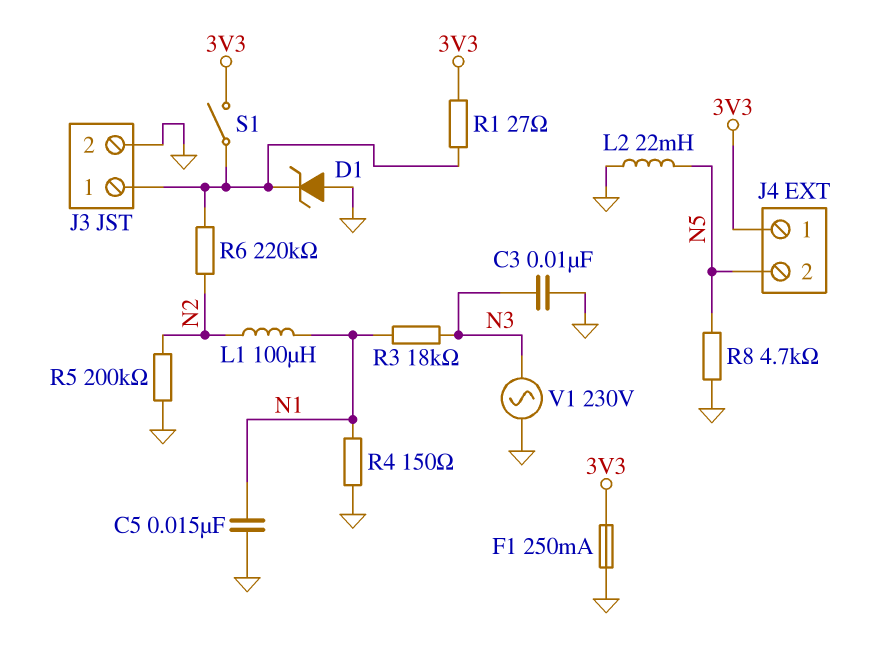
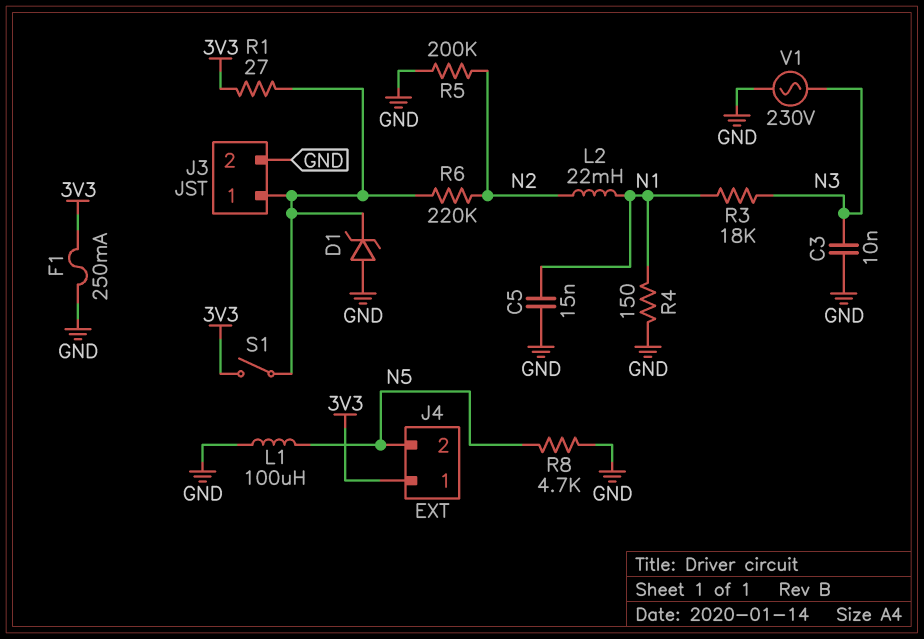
L1: 100uH (N1, N2) -> 100uH (GND, N5)
L2: 22mH (GND, N5) -> 22mH (N1, N2)

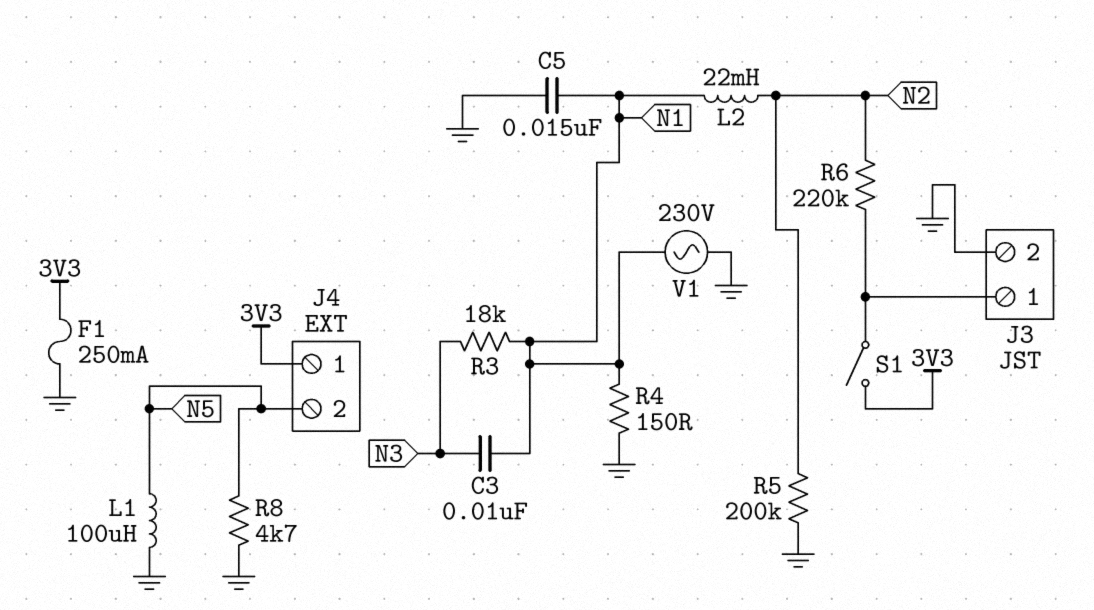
C3: 10nF (GND, N3) -> 10nF (N1, N3)
D1: zener (A GND, K J3/1) -> none
R1: 27 (3V3, J3/1) -> none
V1: AC 230V (GND, N3) -> AC 230V (GND, N1)

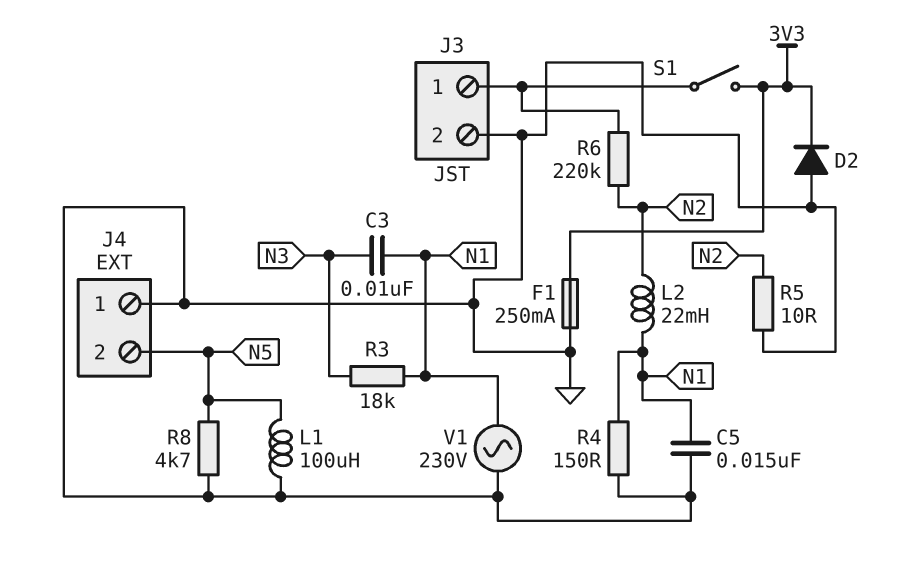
D2: none -> diode (A GND, K 3V3)
J4 pin 1: 3V3 -> GND
R5: 200k (GND, N2) -> 10 (GND, N2)

